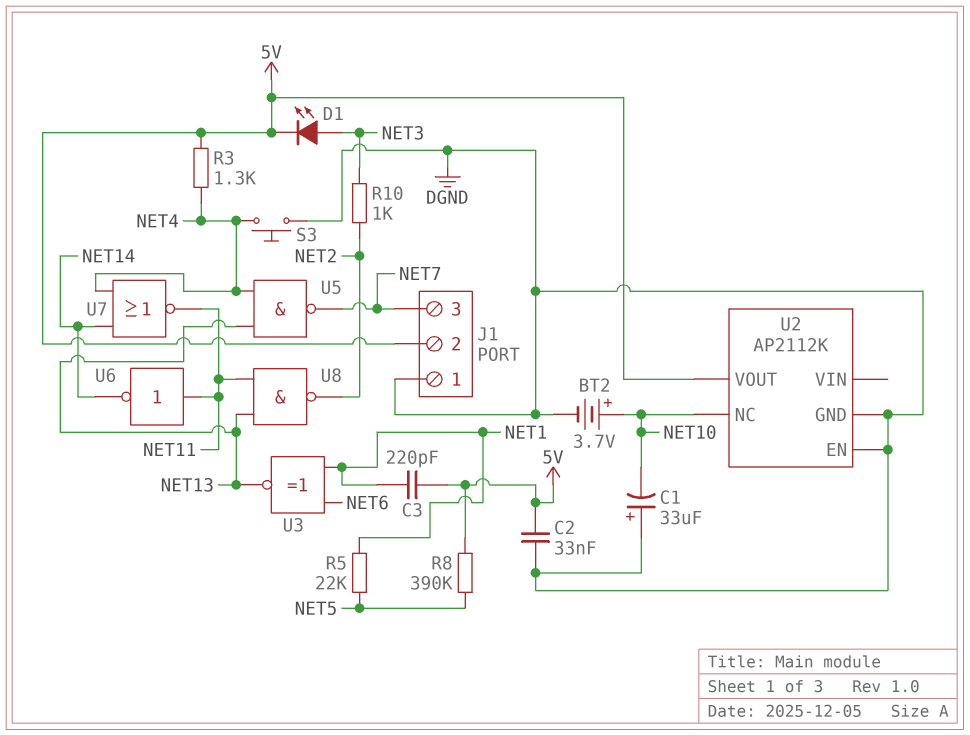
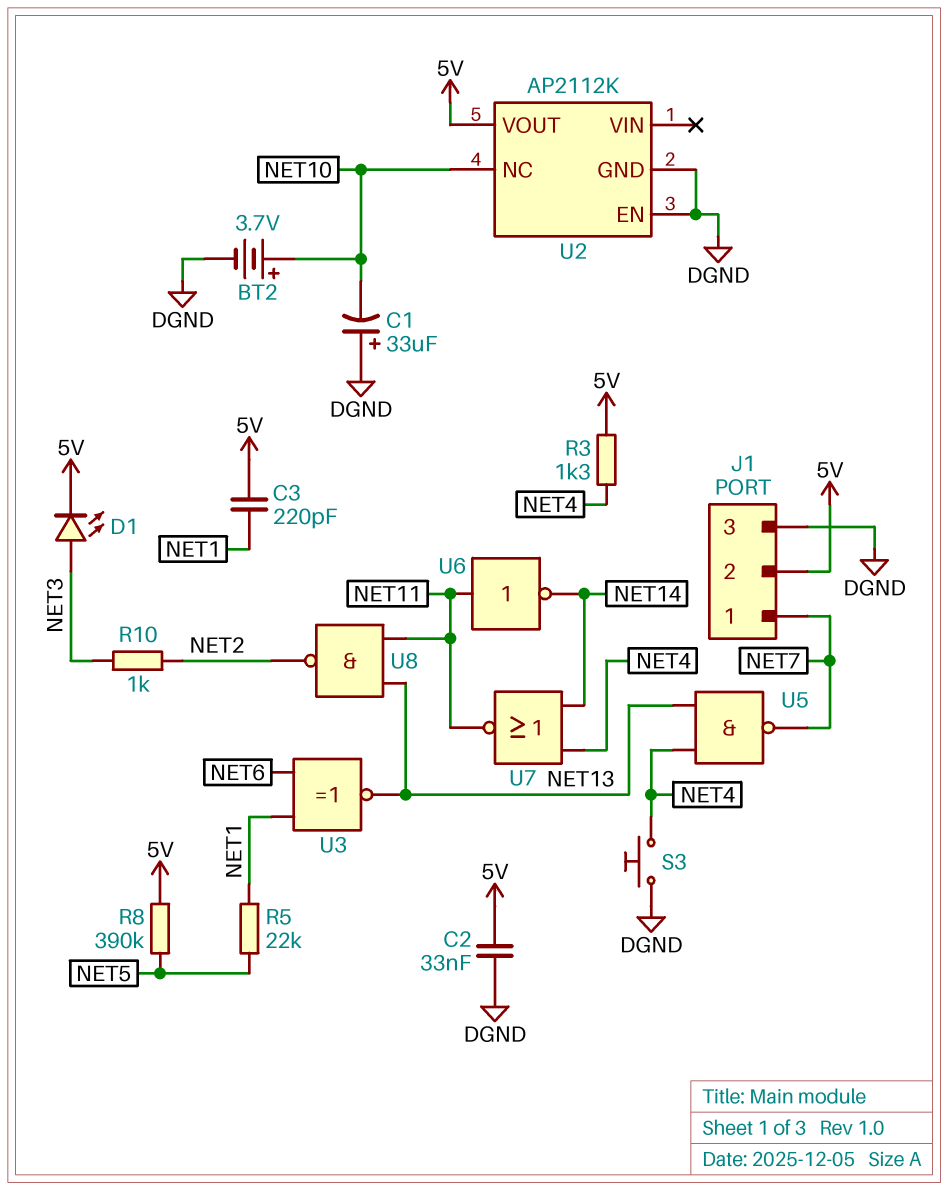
J1 pin 1: DGND -> NET7
J1 pin 3: NET7 -> DGND

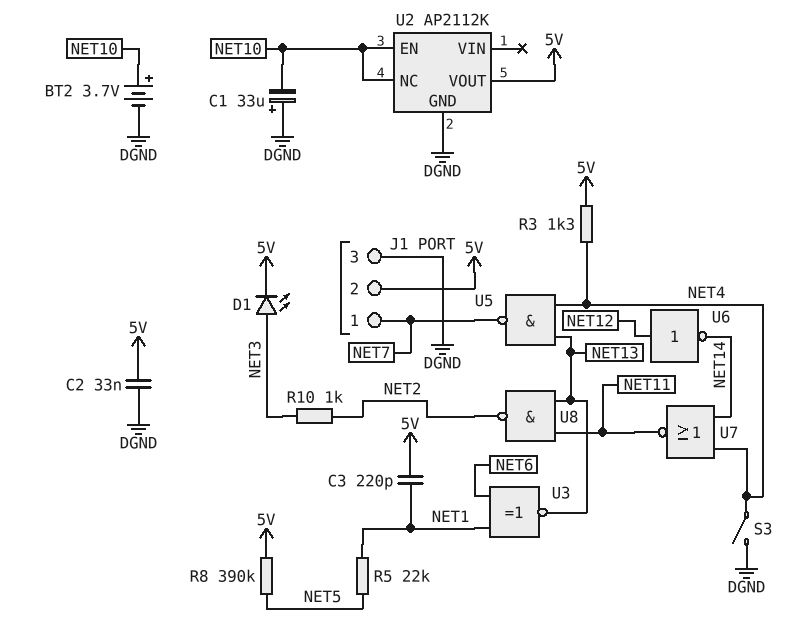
S3: button (DGND, NET4) -> switch (DGND, NET4)
U2 pin EN: DGND -> NET10
U6: NOT (in NET11, out NET14) -> NOT (in NET12, out NET14)

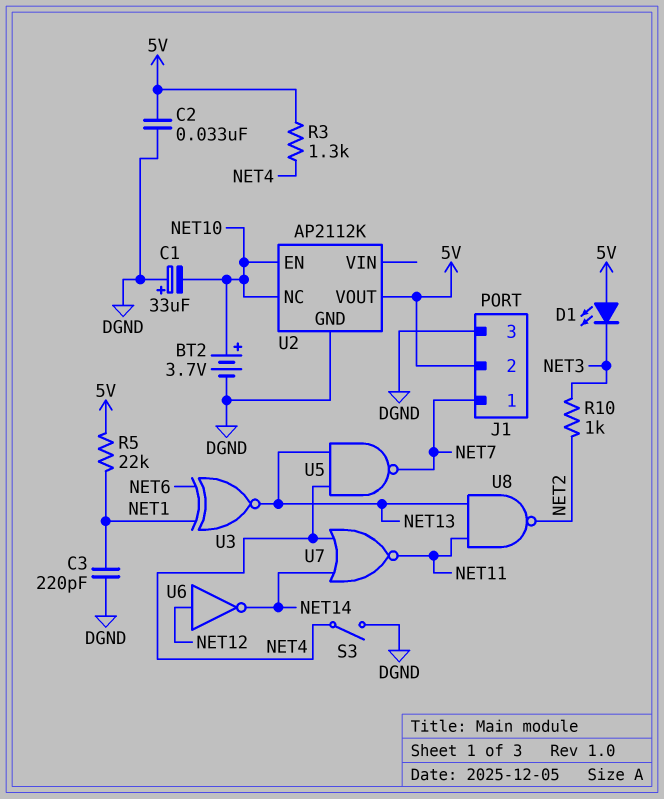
C3: 220pF (5V, NET1) -> 220pF (DGND, NET1)
D1: LED (A NET3, K 5V) -> LED (A 5V, K NET3)
R5: 22k (NET1, NET5) -> 22k (5V, NET1)
R8: 390k (5V, NET5) -> none

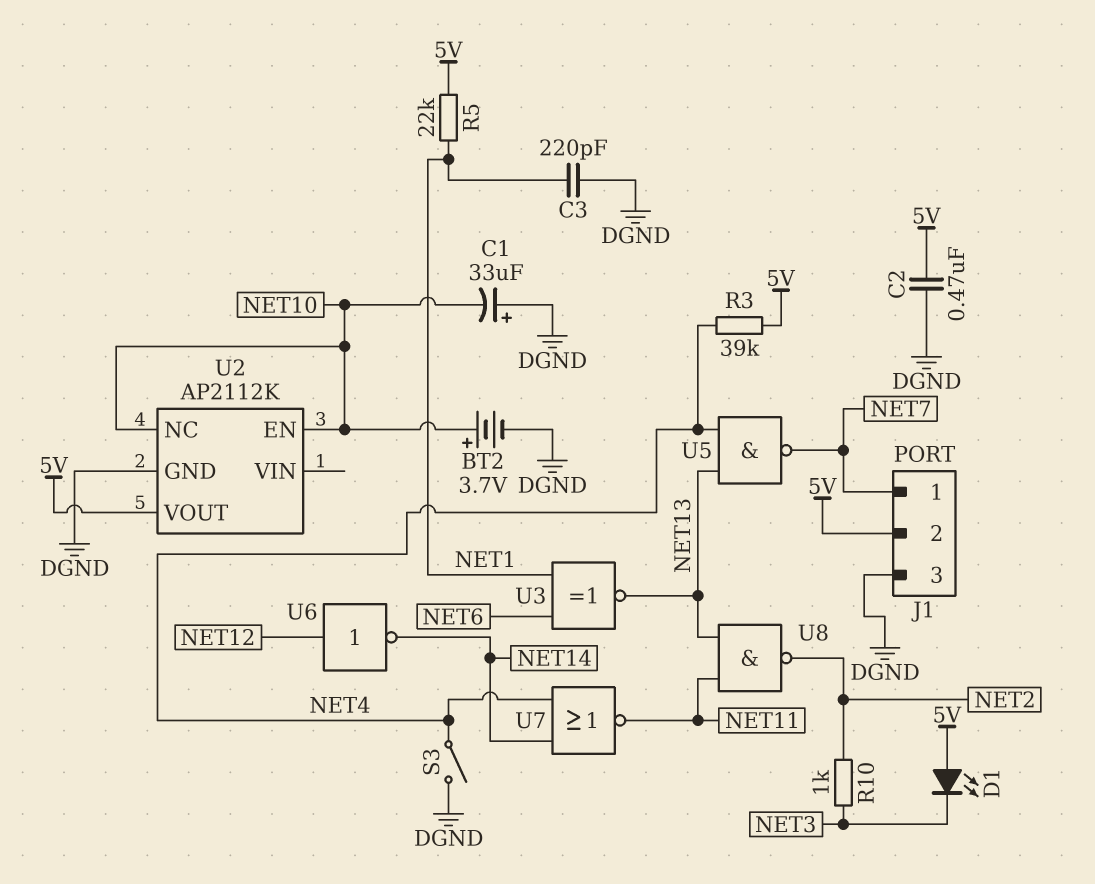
C2: 33nF (5V, DGND) -> 470nF (5V, DGND)
R3: 1.3k (5V, NET4) -> 39k (5V, NET4)

